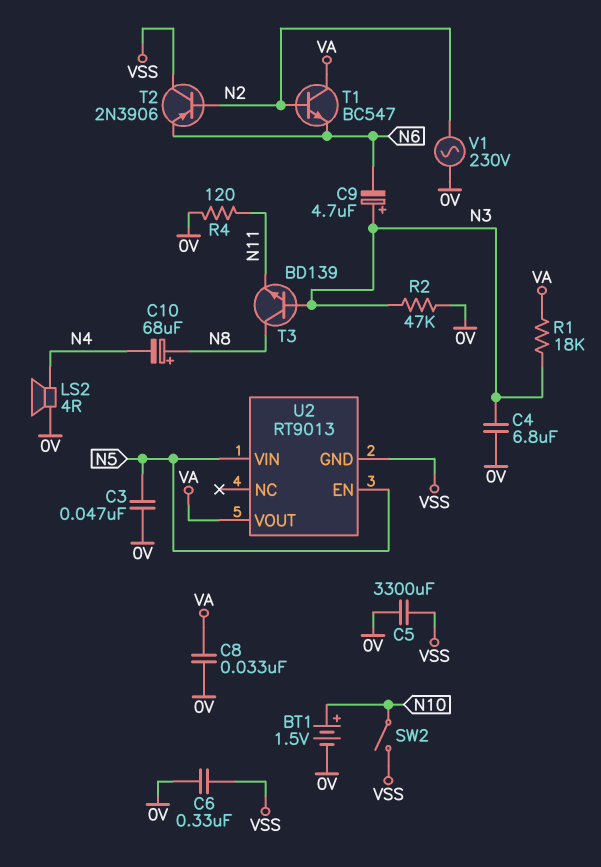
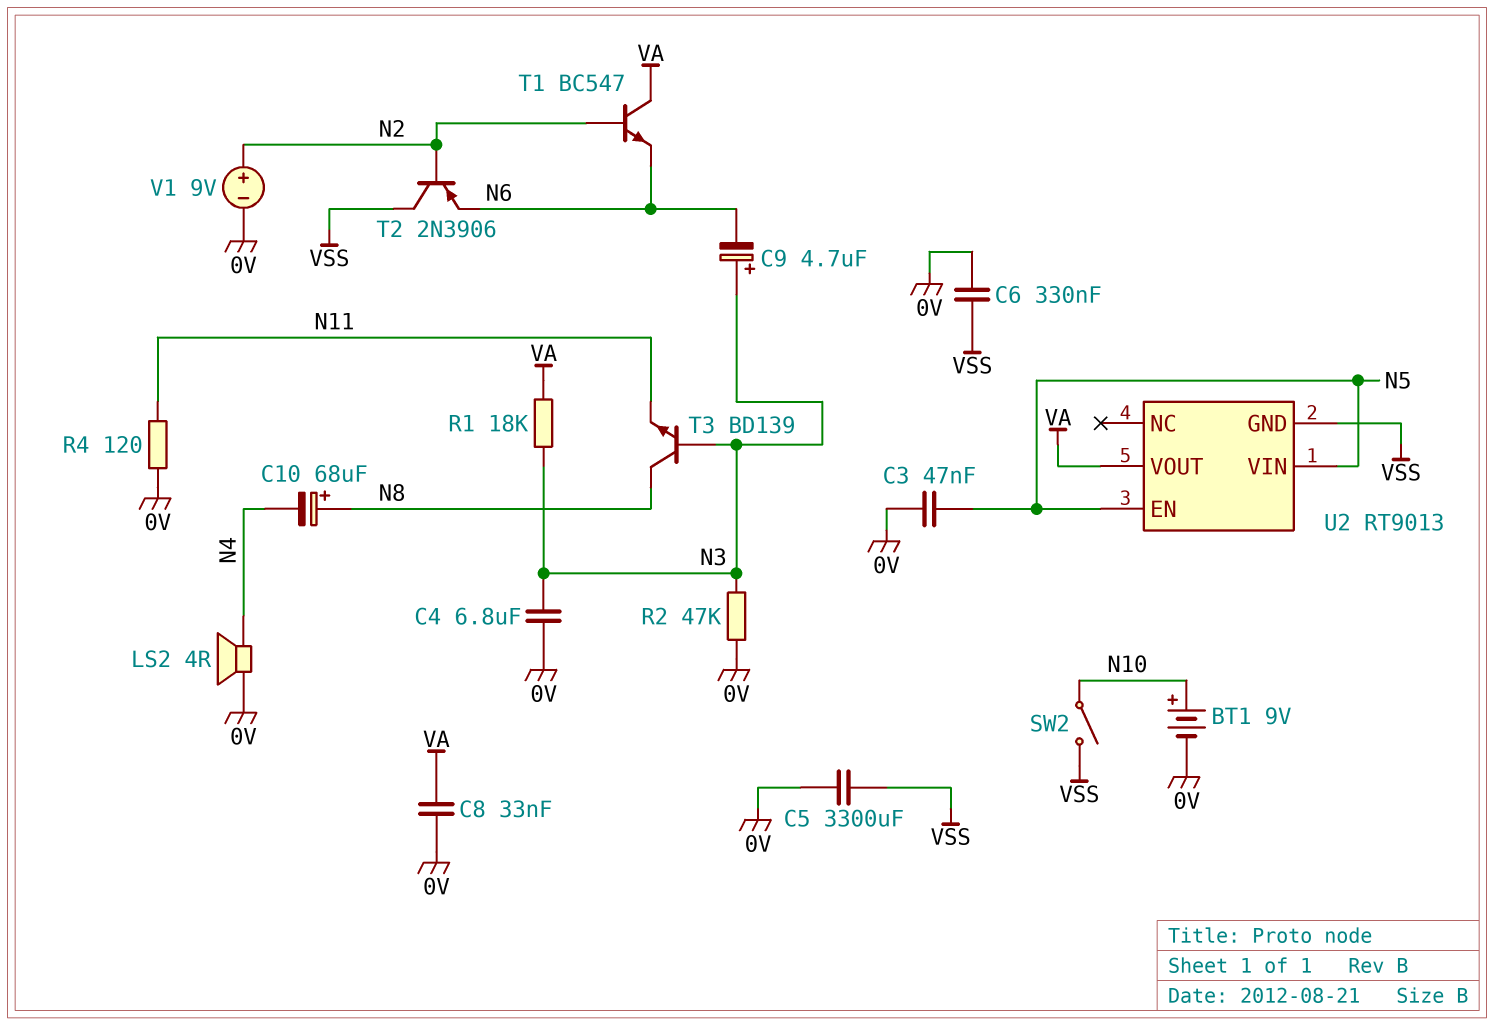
BT1: 1.5V (plus N10, minus 0V) -> 9V (plus N10, minus 0V)
V1: AC 230V (0V, N2) -> 9V (plus N2, minus 0V)

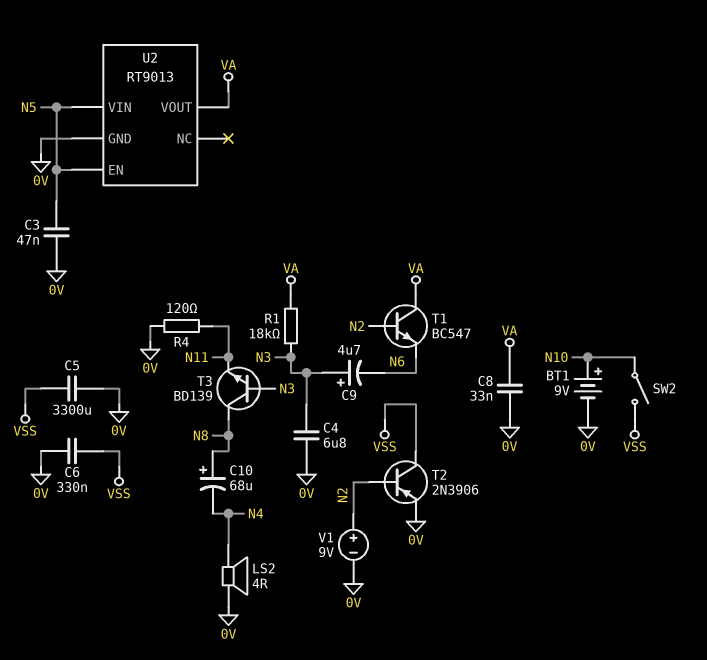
R2: 47k (0V, N3) -> none
T2: PNP 2N3906 (B N2, C VSS, E N6) -> PNP 2N3906 (B N2, C VSS, E 0V)
U2 pin GND: VSS -> 0V

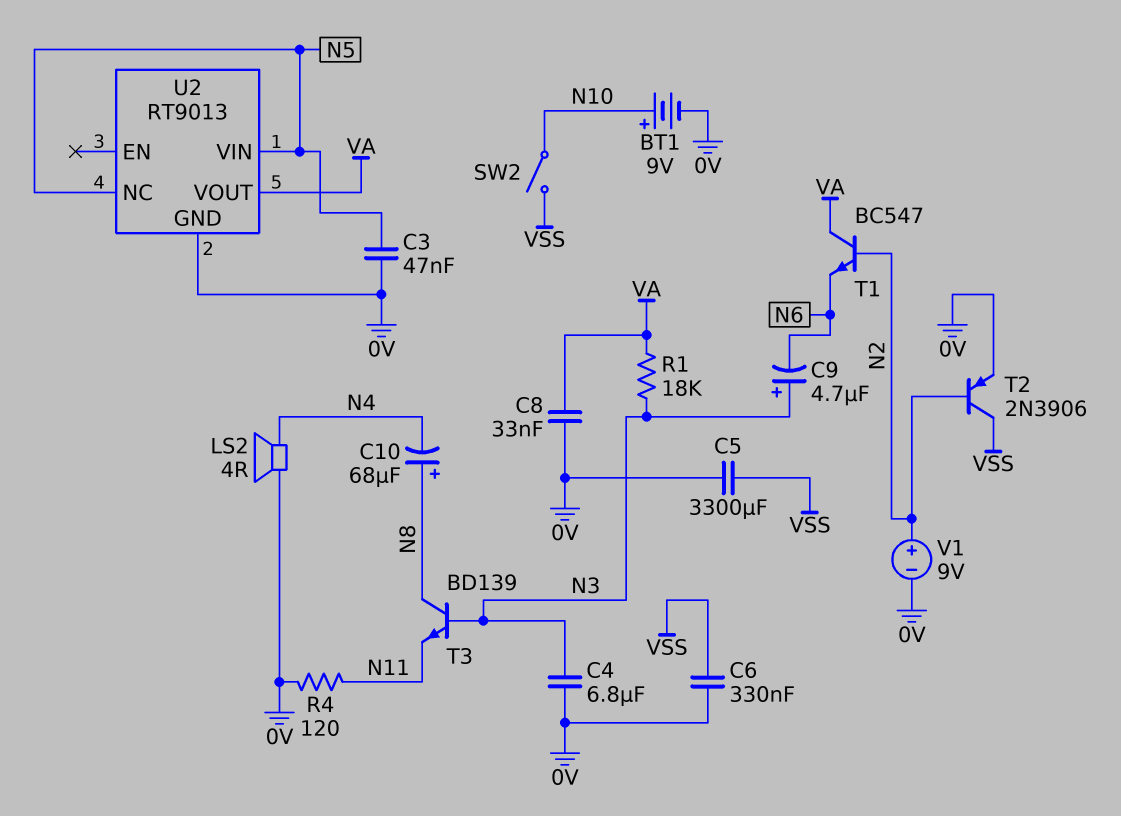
U2 pin EN: N5 -> none
U2 pin NC: none -> N5

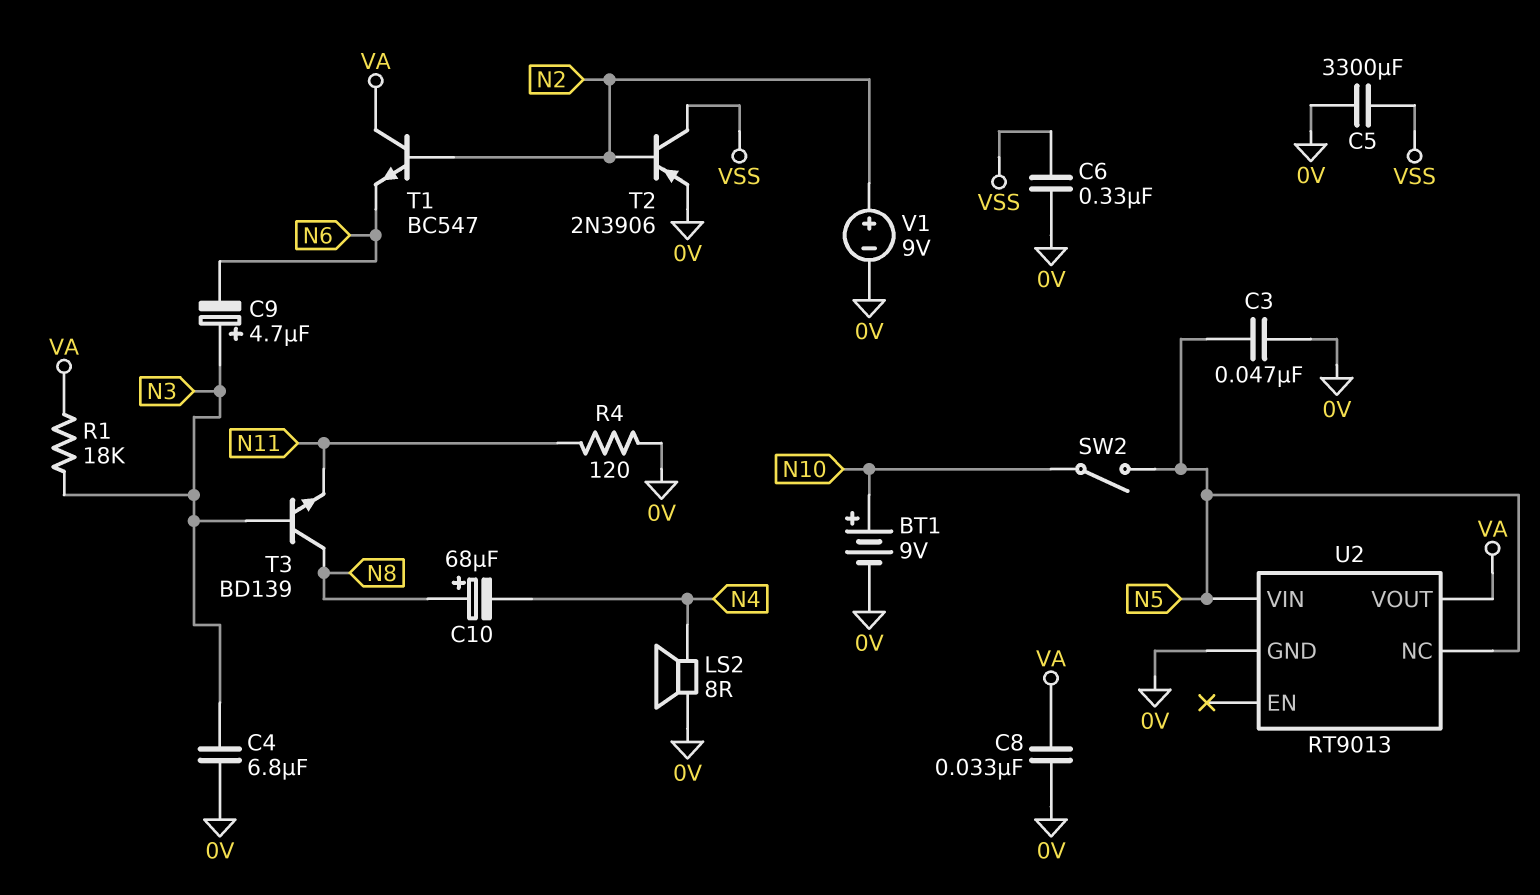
LS2: speaker 4R (0V, N4) -> speaker 8R (0V, N4)
SW2: switch (N10, VSS) -> switch (N5, N10)

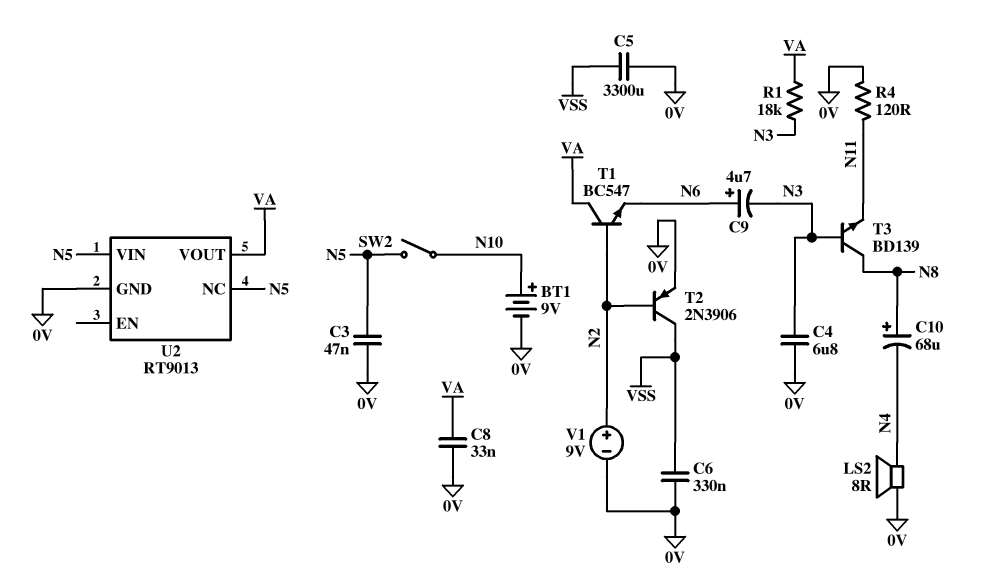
C9: 4.7uF (plus N3, minus N6) -> 4.7uF (plus N6, minus N3)

